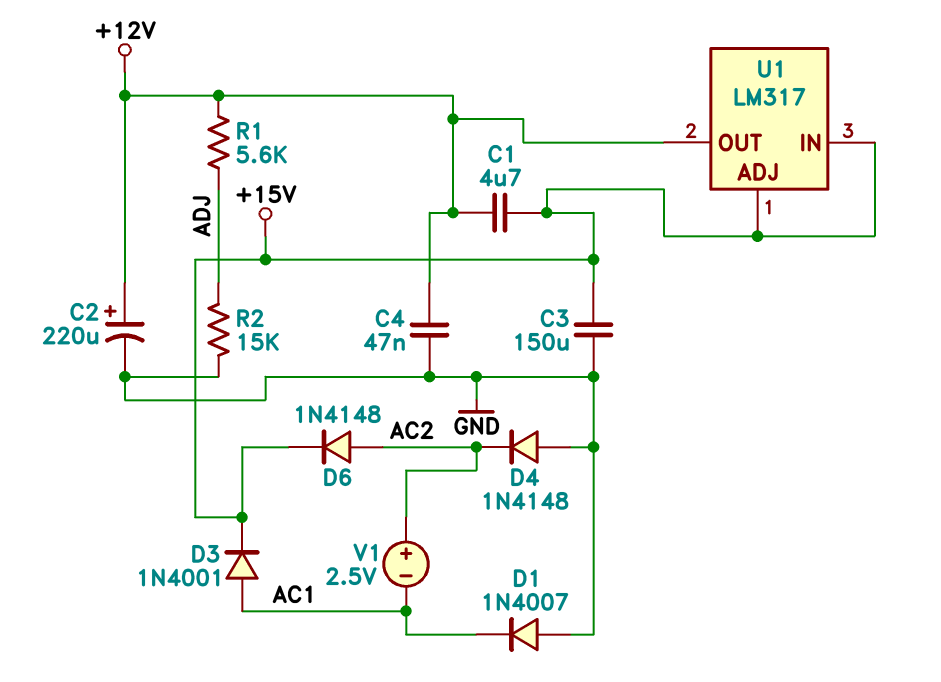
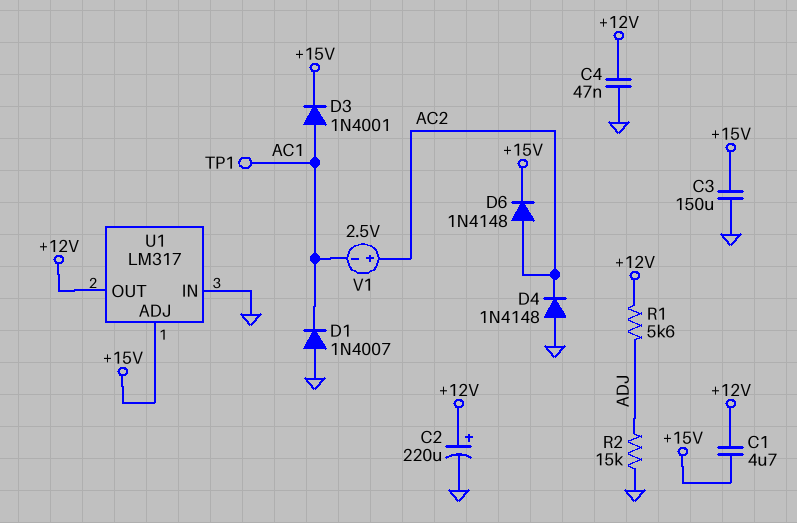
TP1: none -> test point (AC1)
U1 pin IN: +15V -> GND

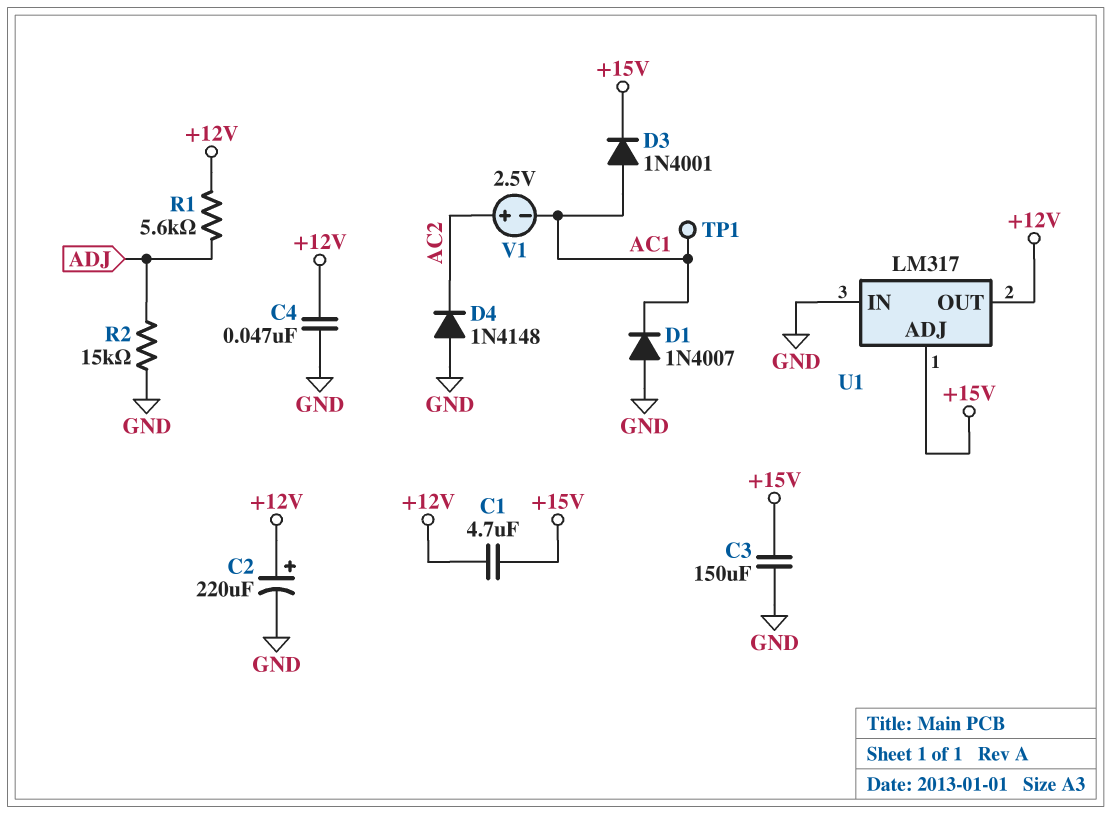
D6: diode 1N4148 (A AC2, K +15V) -> none

